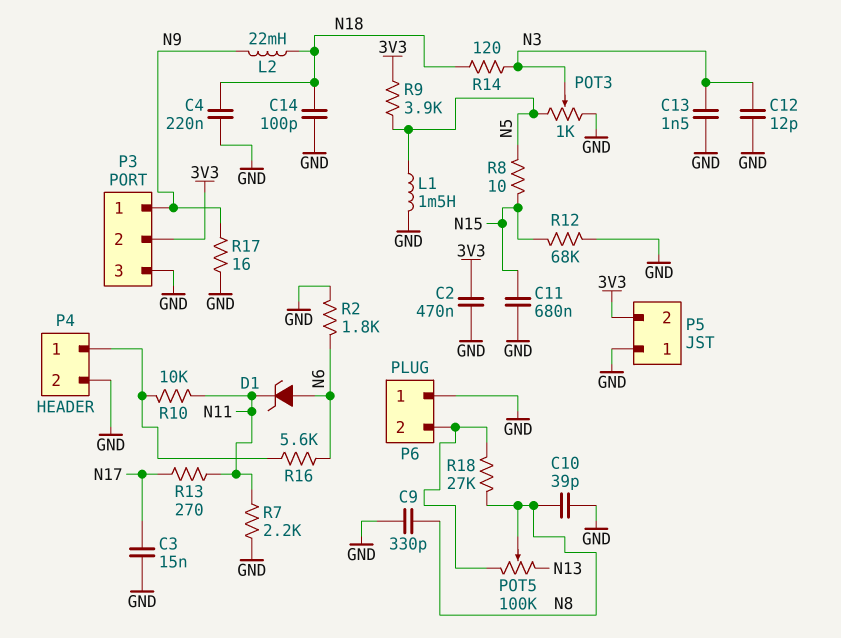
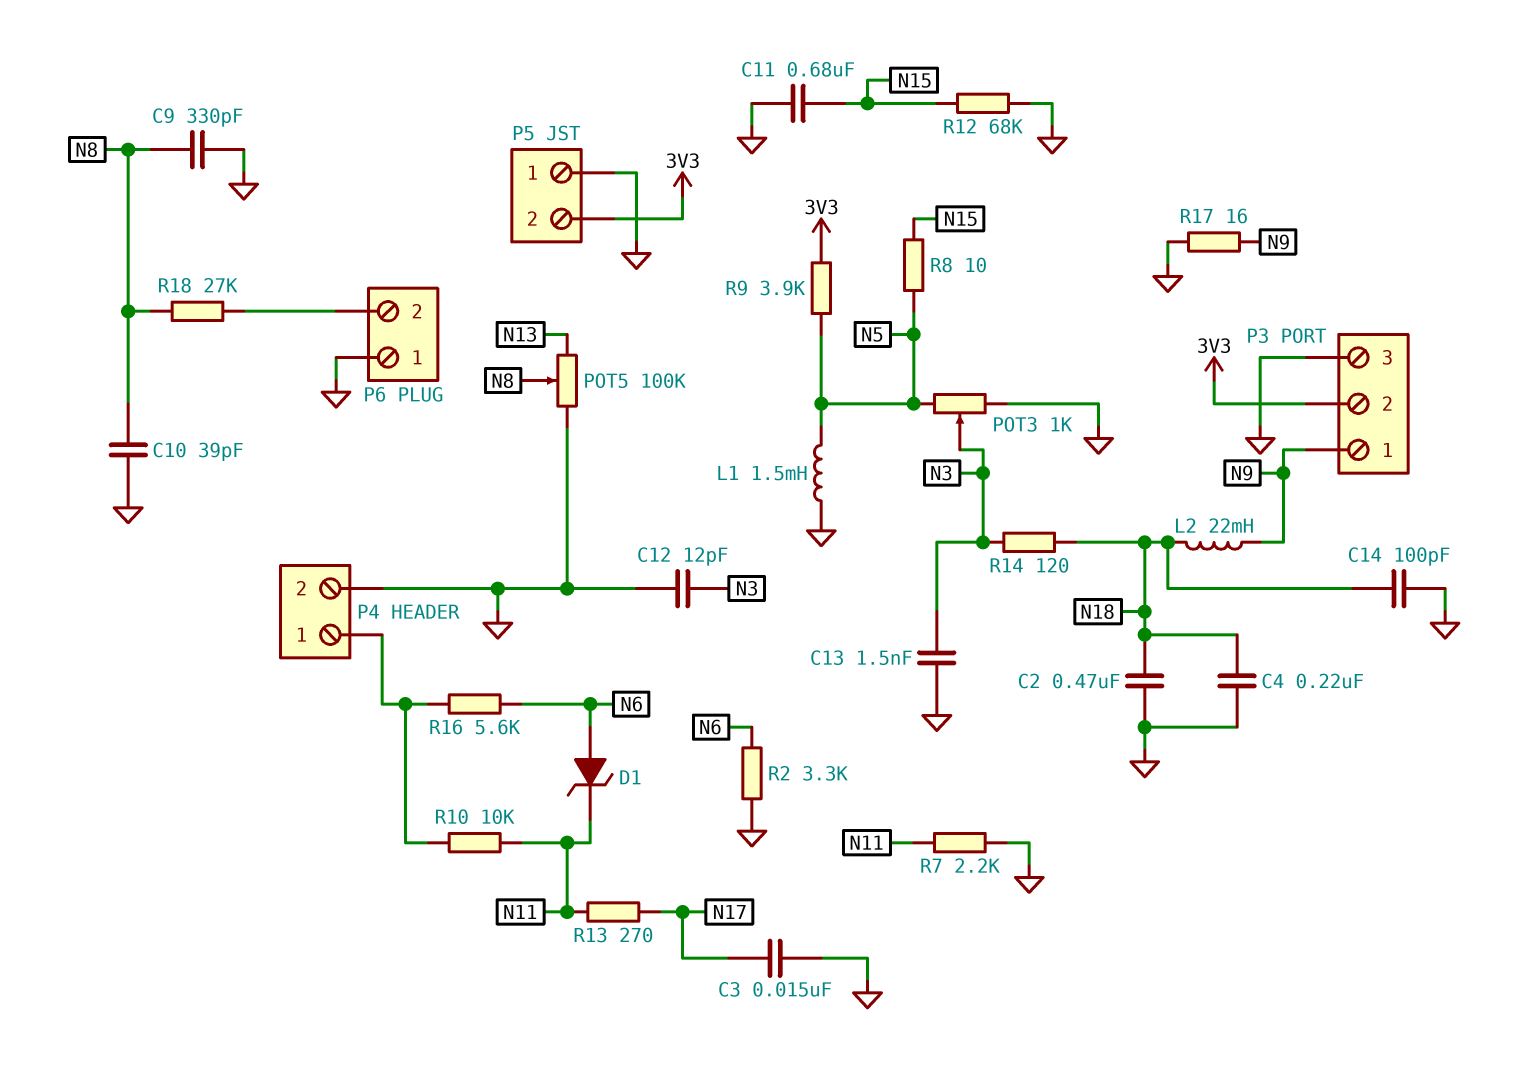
C2: 470nF (3V3, GND) -> 470nF (GND, N18)
POT5: 100k (N13, P6/2, wiper N8) -> 100k (GND, N13, wiper N8)
R2: 1.8k (GND, N6) -> 3.3k (GND, N6)

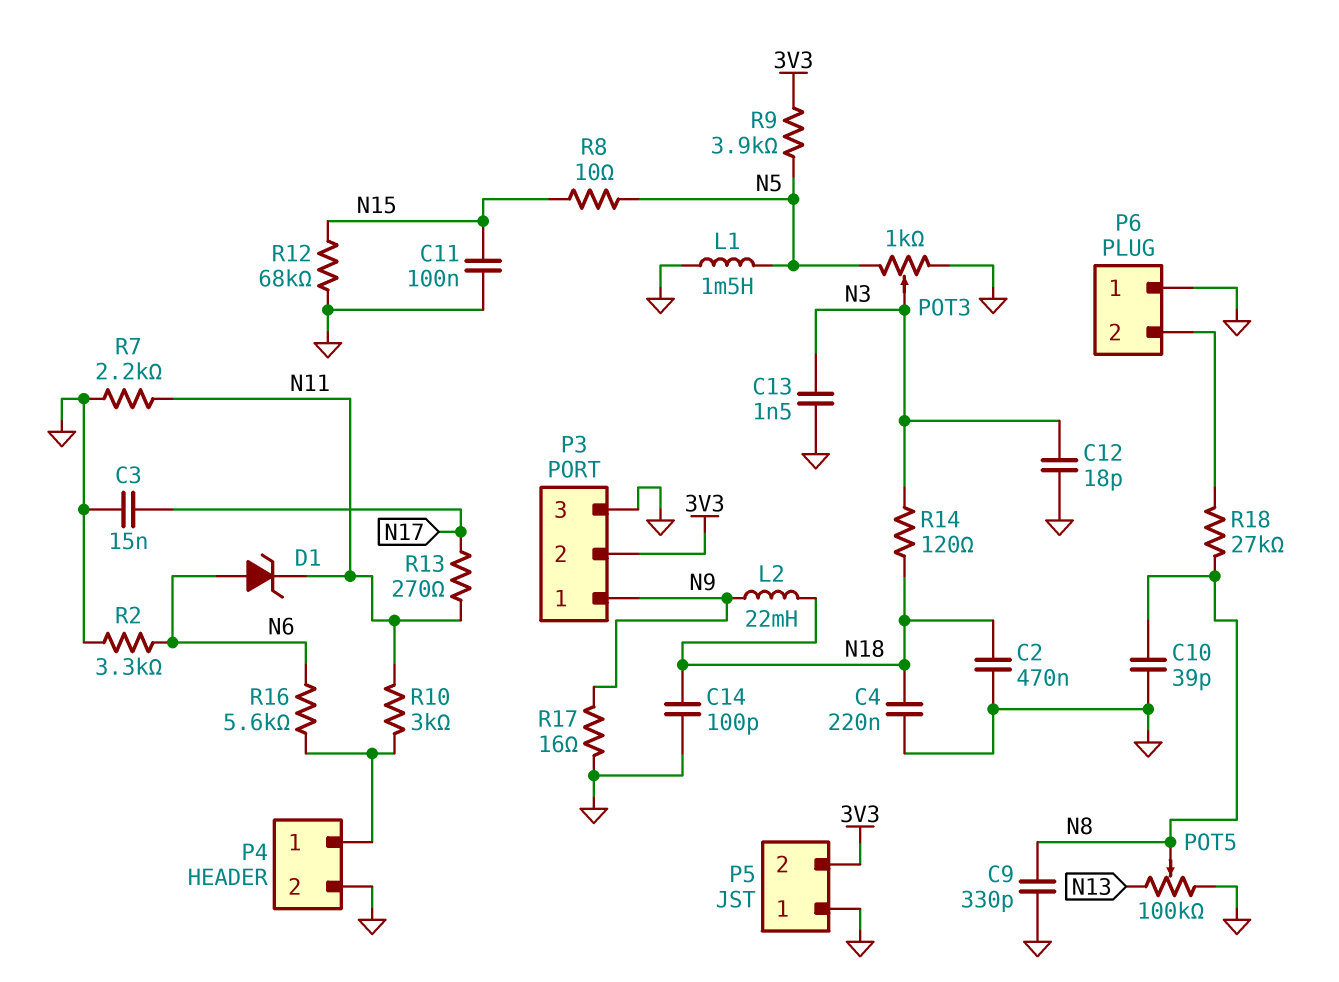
C11: 680nF (GND, N15) -> 100nF (GND, N15)
C12: 12pF (GND, N3) -> 18pF (GND, N3)
R10: 10k (N11, P4/1) -> 3k (N11, P4/1)

